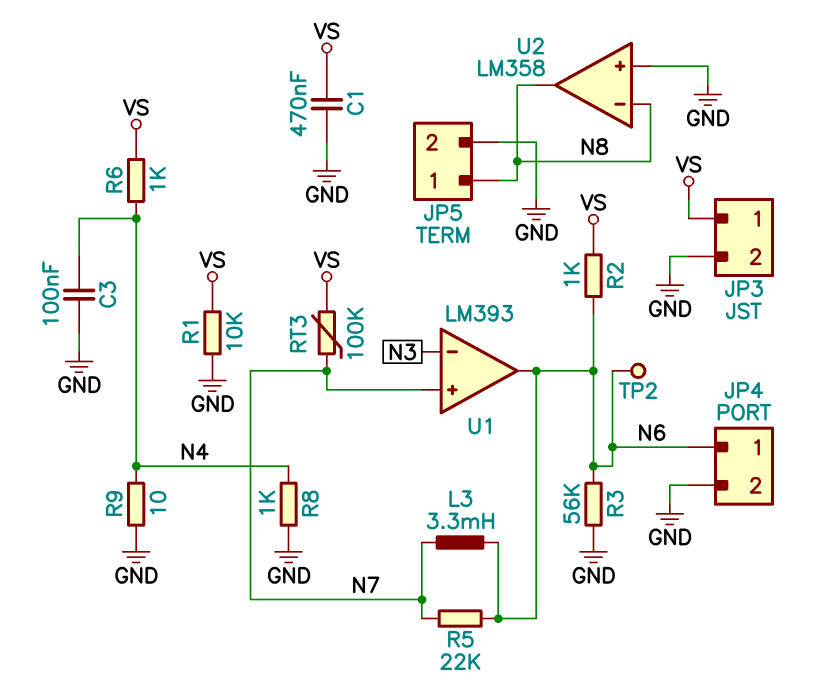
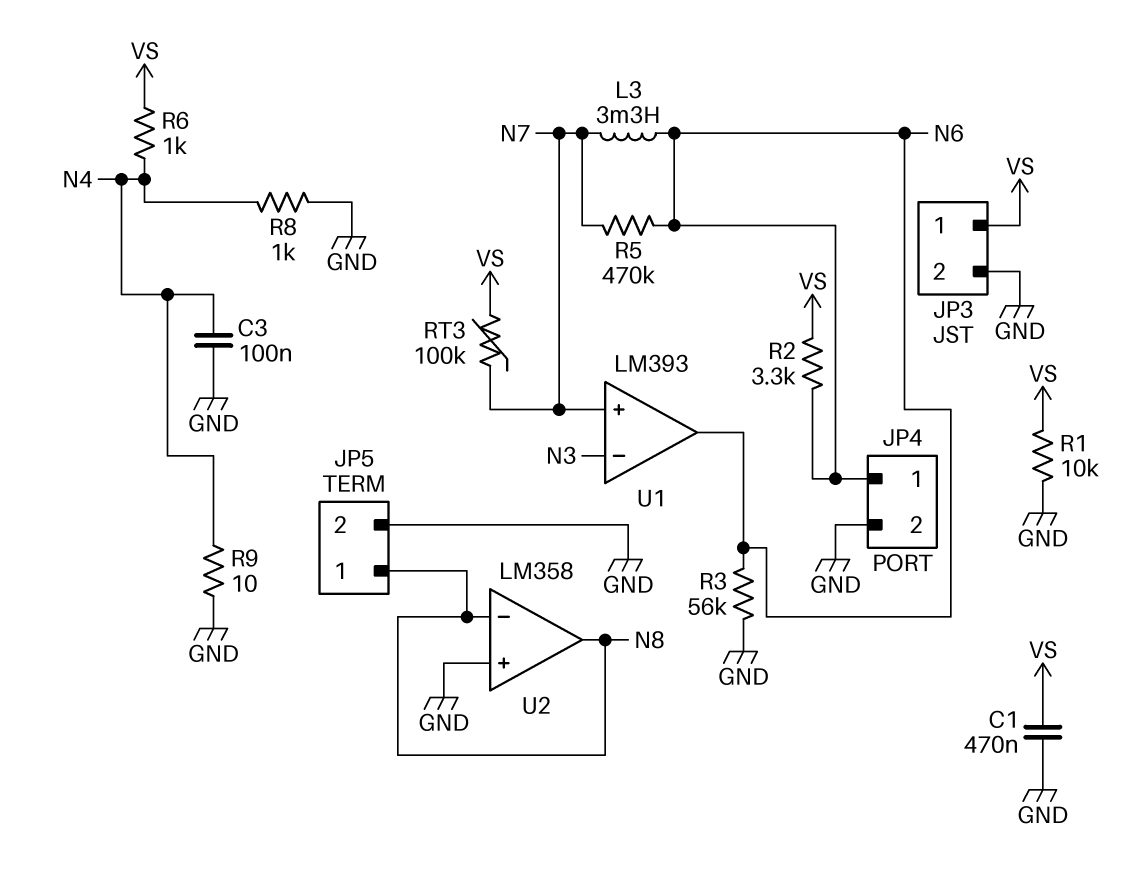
R2: 1k (N6, VS) -> 3.3k (N6, VS)
R5: 22k (N6, N7) -> 470k (N6, N7)
TP2: test point (N6) -> none

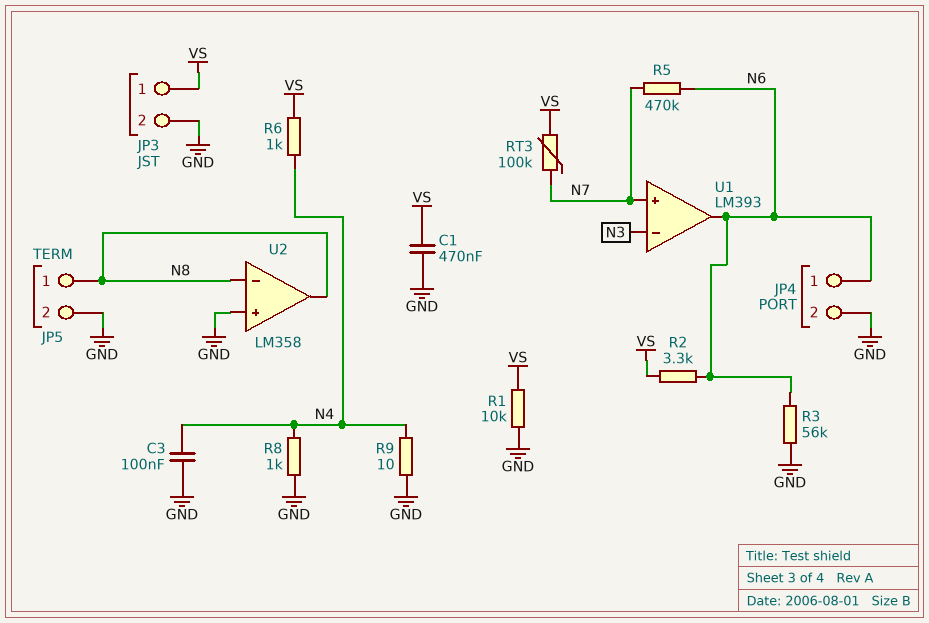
L3: 3.3mH (N6, N7) -> none

